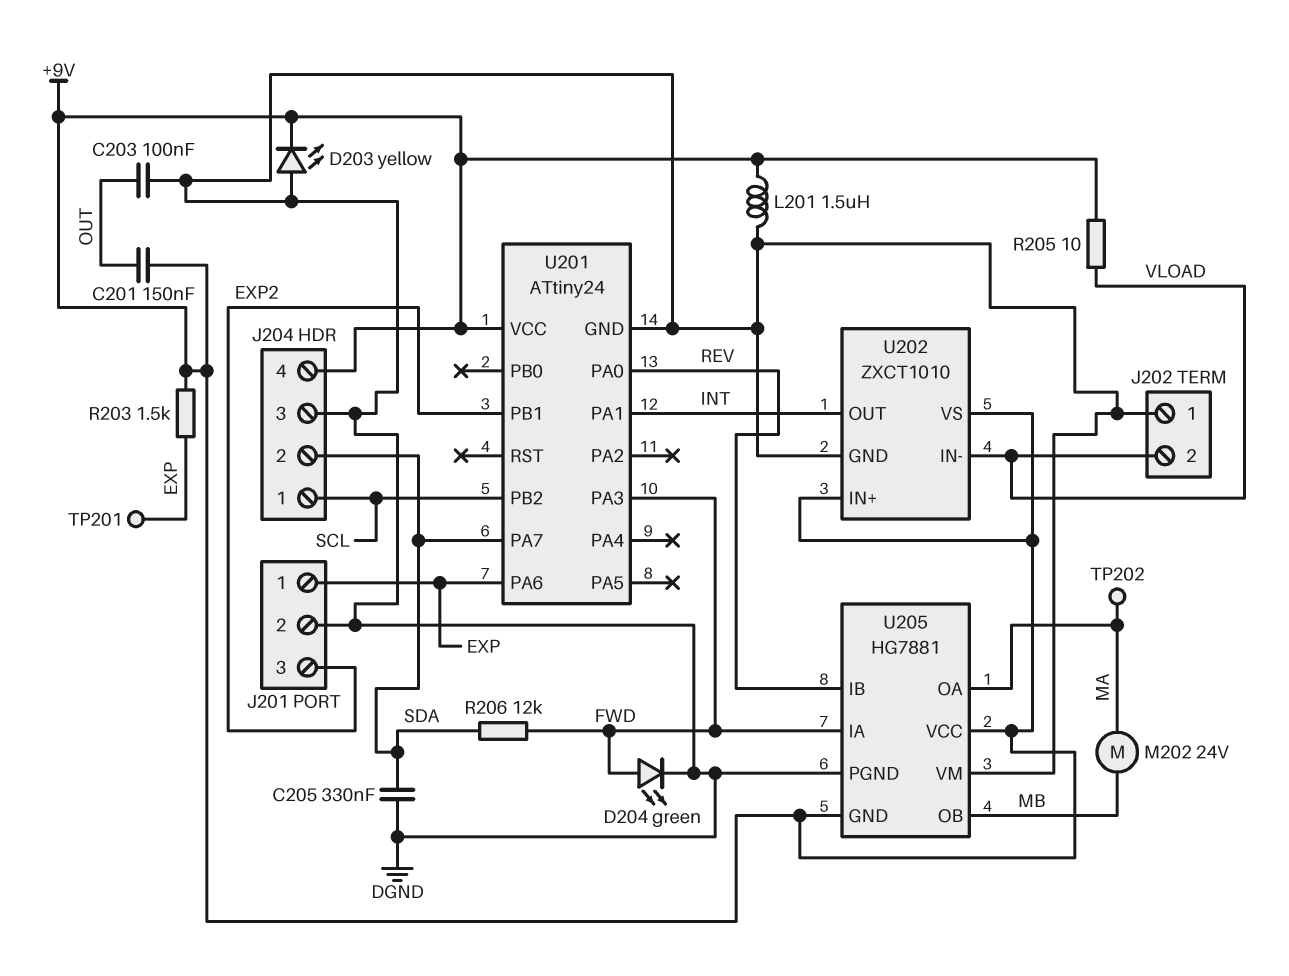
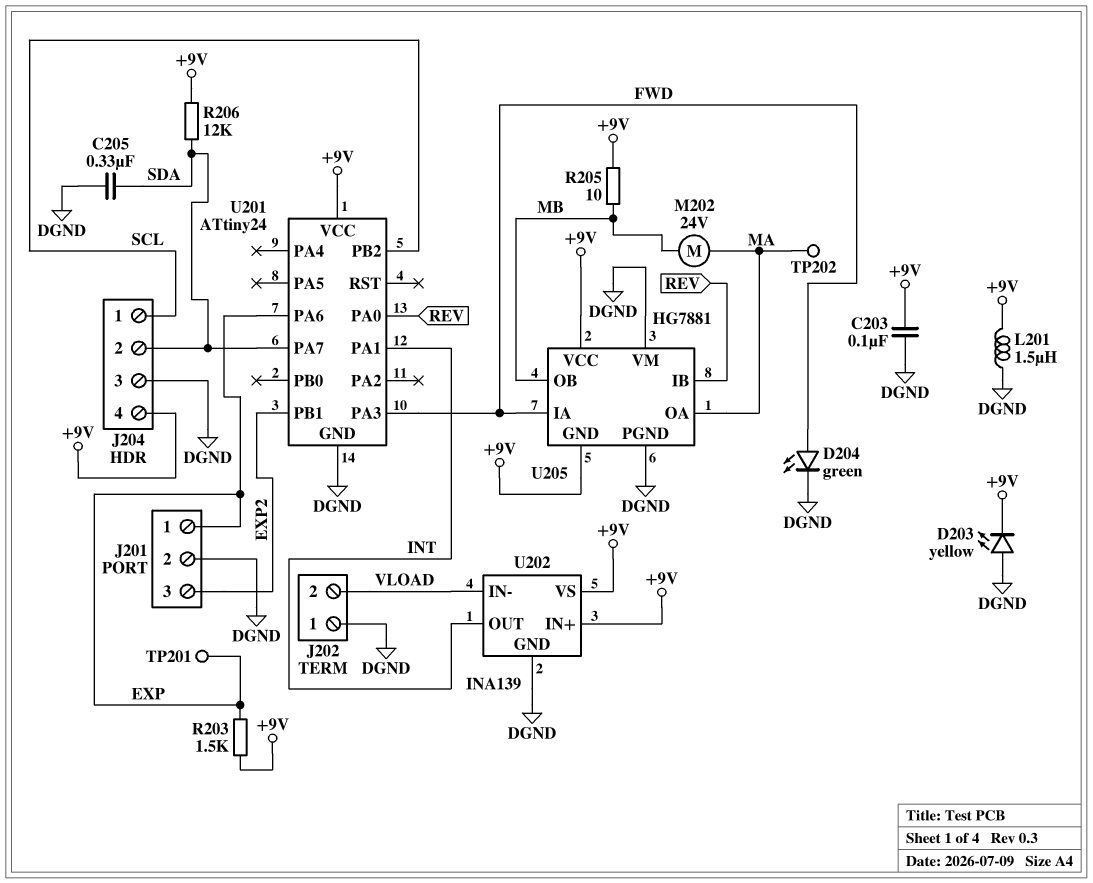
C201: 150nF (+9V, OUT) -> none
C203: 100nF (DGND, OUT) -> 100nF (+9V, DGND)
R205: 10 (+9V, VLOAD) -> 10 (+9V, MB)
R206: 12k (FWD, SDA) -> 12k (+9V, SDA)
U202: ZXCT1010 -> INA139

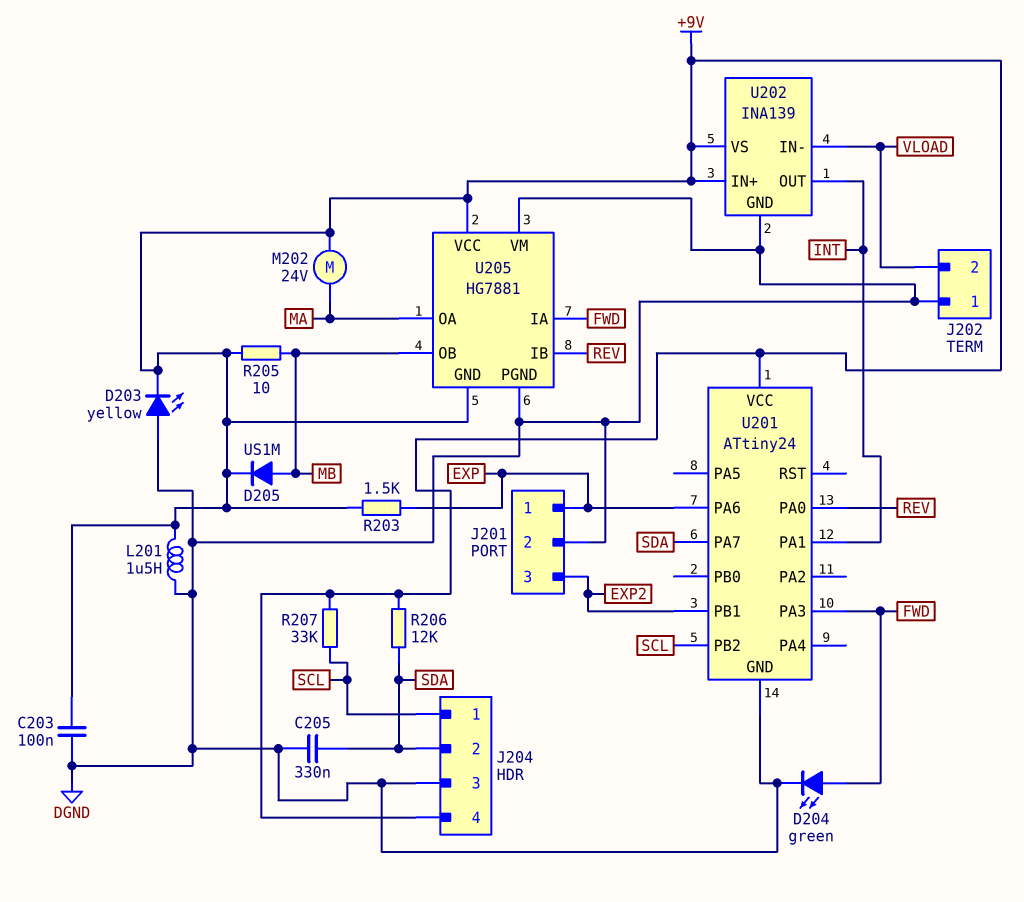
D205: none -> diode US1M (A MB, K +9V)
M202: motor 24V (MA, MB) -> motor 24V (+9V, MA)
R207: none -> 33k (+9V, SCL)
TP201: test point (EXP) -> none
TP202: test point (MA) -> none

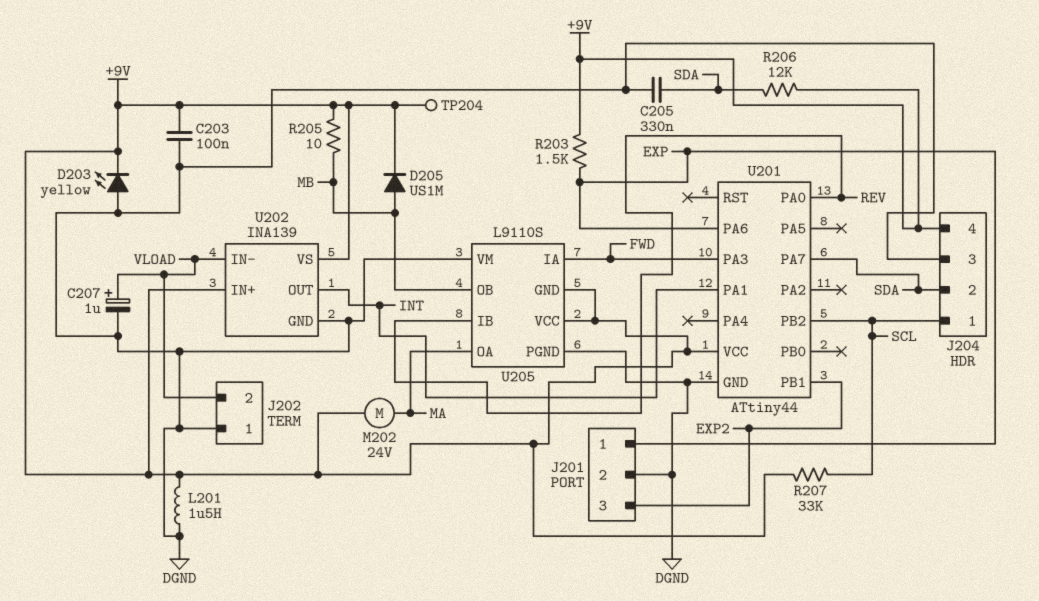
C207: none -> 1uF (plus VLOAD, minus DGND)
D204: LED green (A FWD, K DGND) -> none
TP204: none -> test point (+9V)
U201: ATtiny24 -> ATtiny44
U205: HG7881 -> L9110S

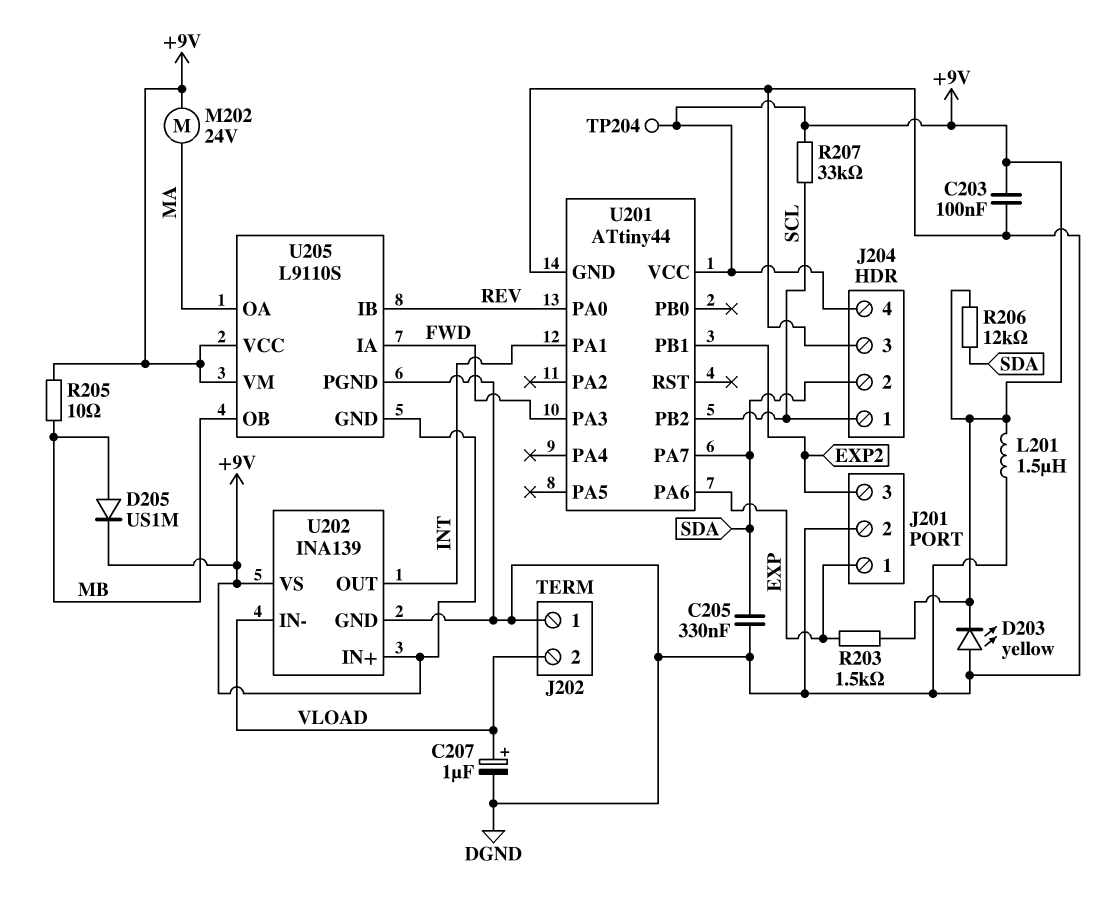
U205 pin VM: DGND -> +9V

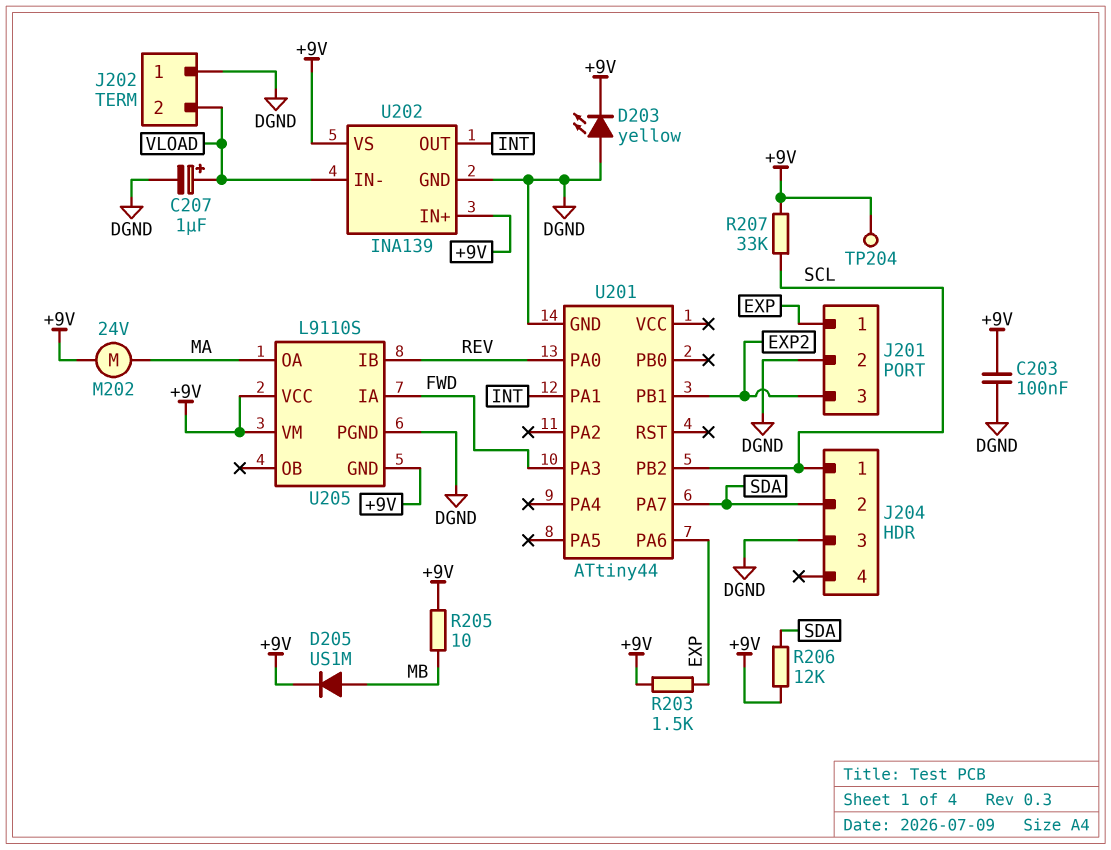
C205: 330nF (DGND, SDA) -> none
J204 pin 4: +9V -> none
L201: 1.5uH (+9V, DGND) -> none
U201 pin VCC: +9V -> none
U205 pin OB: MB -> none

